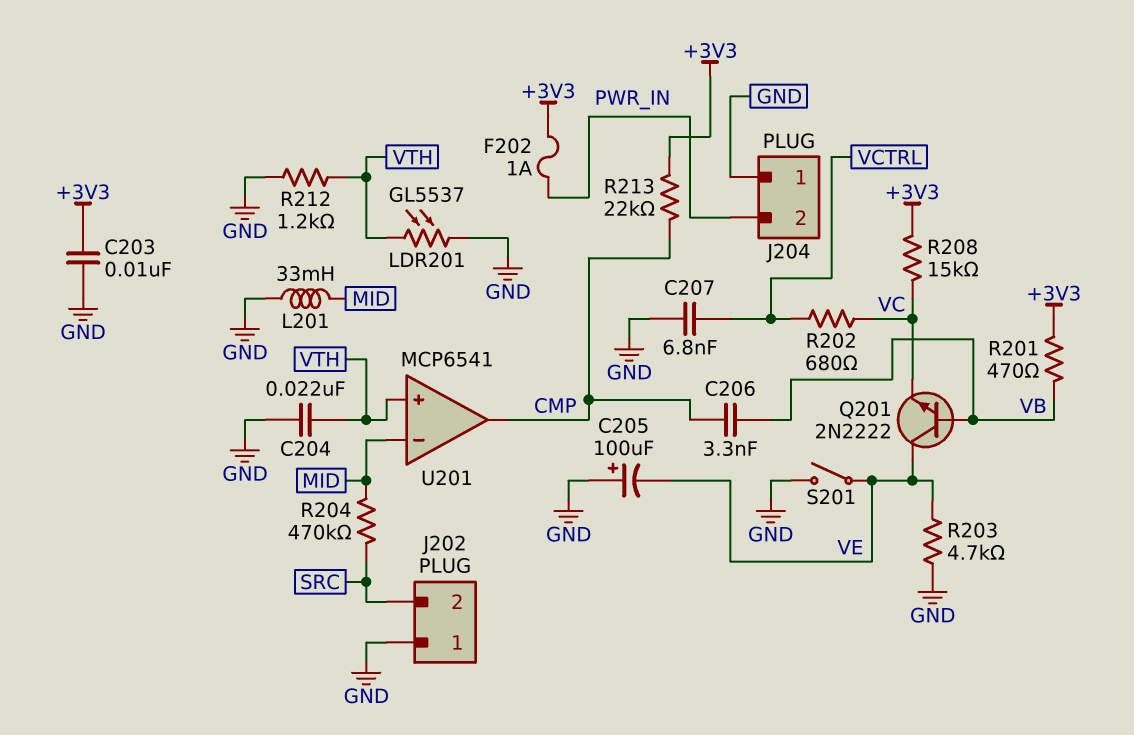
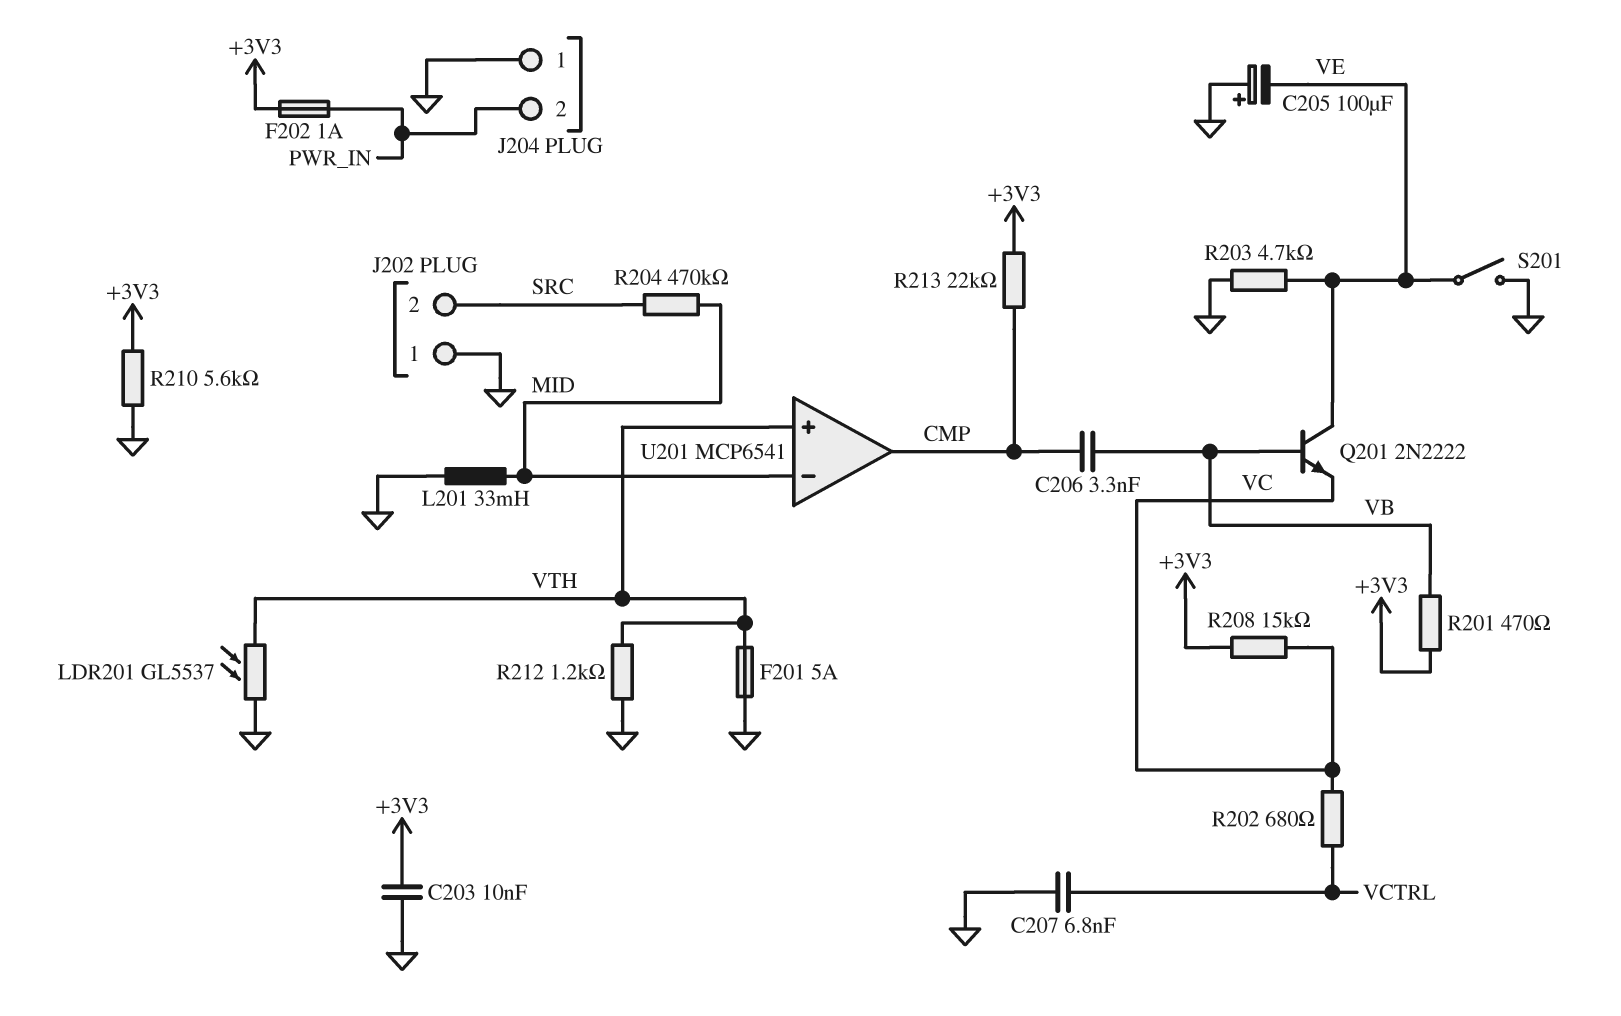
C204: 22nF (GND, VTH) -> none
F201: none -> 5A (GND, VTH)
R210: none -> 5.6k (+3V3, GND)

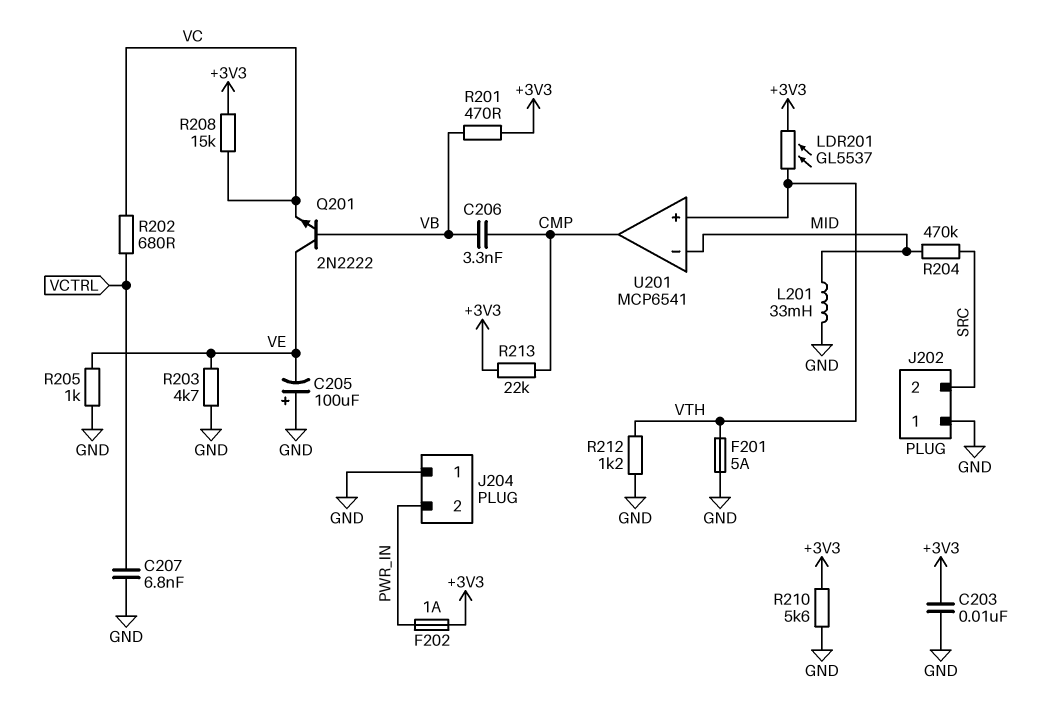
LDR201: GL5537 (GND, VTH) -> GL5537 (+3V3, VTH)
R205: none -> 1k (GND, VE)
S201: switch (GND, VE) -> none

